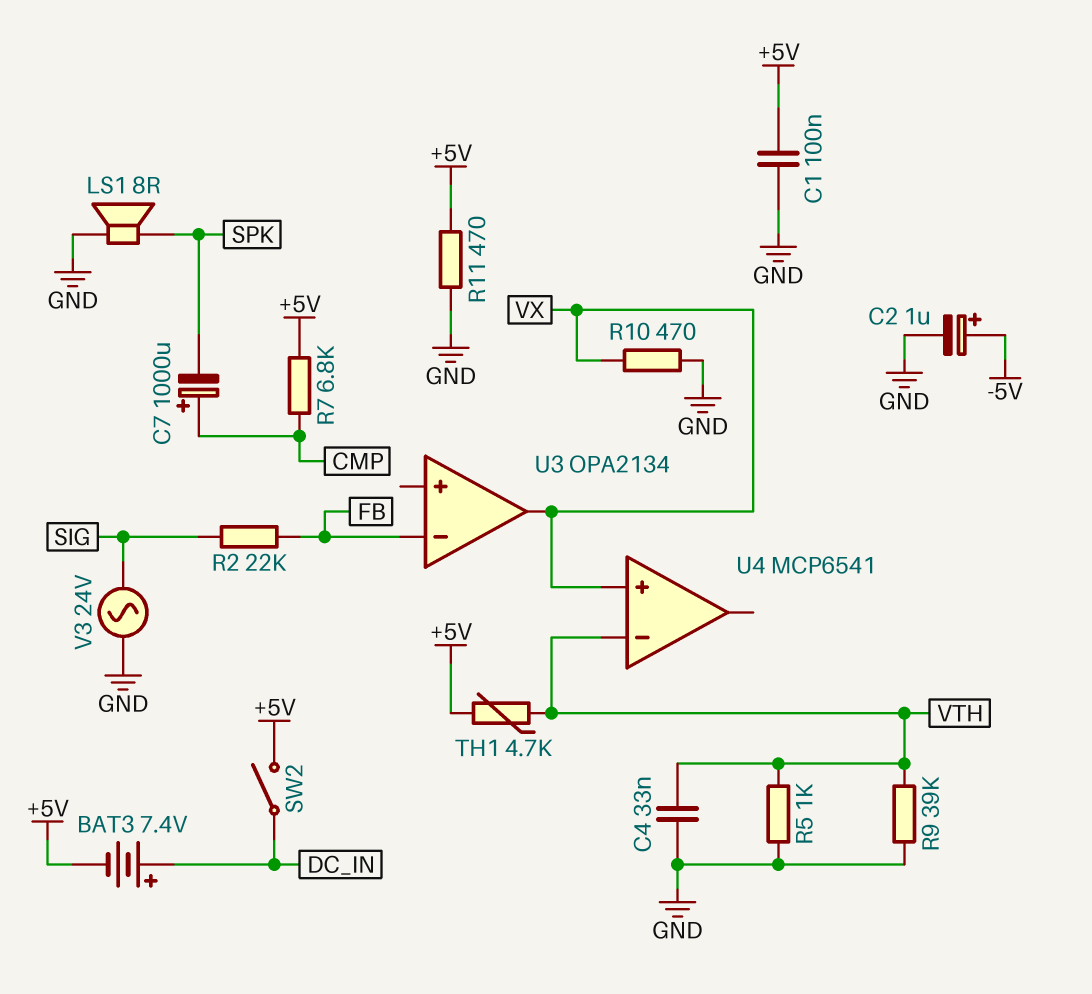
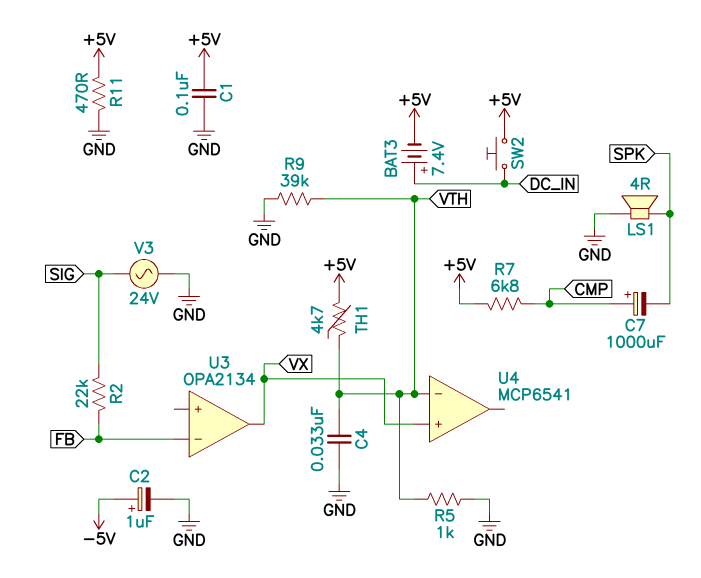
LS1: speaker 8R (GND, SPK) -> speaker 4R (GND, SPK)
R10: 470 (GND, VX) -> none
SW2: switch (+5V, DC_IN) -> button (+5V, DC_IN)

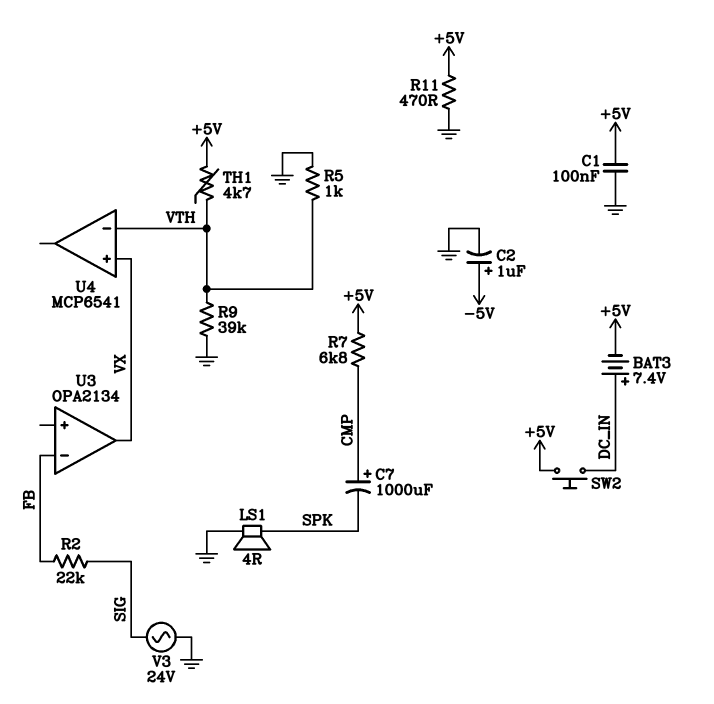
C4: 33nF (GND, VTH) -> none

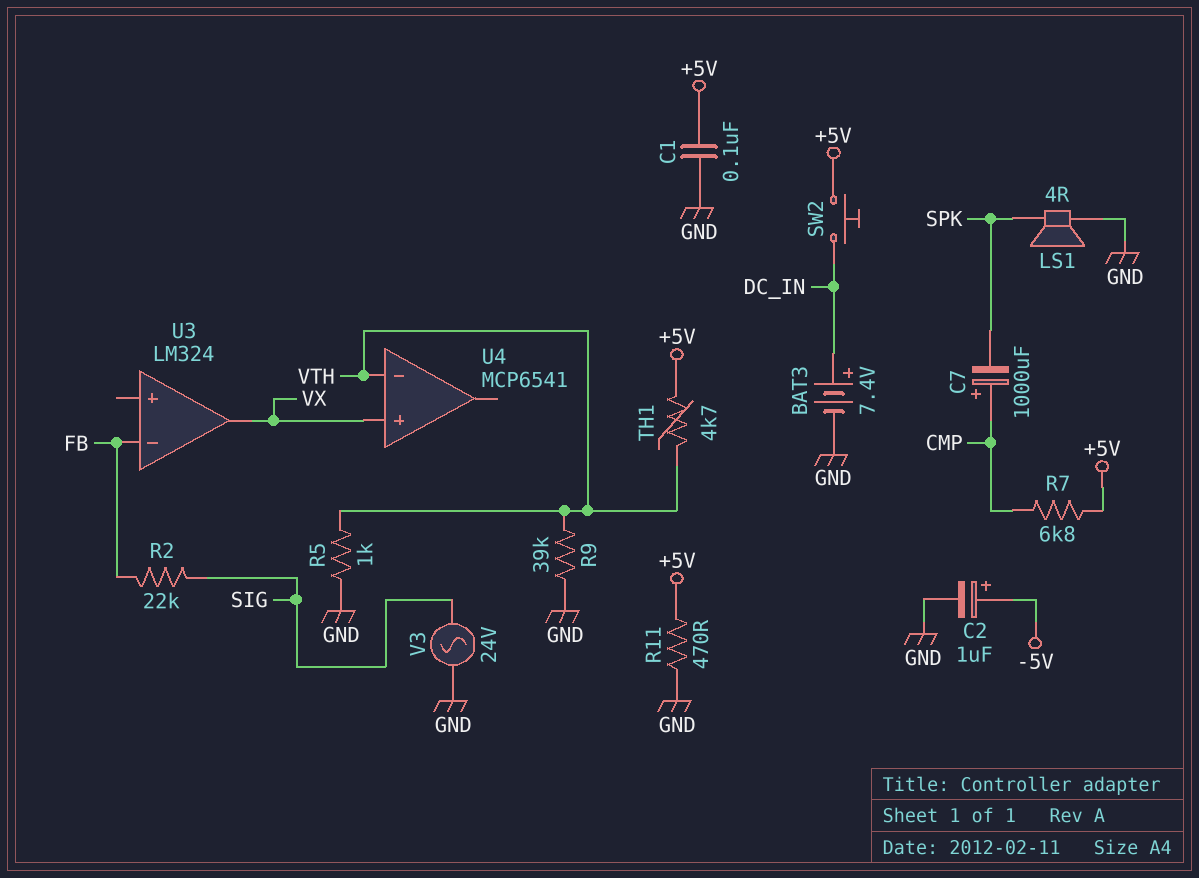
BAT3: 7.4V (plus DC_IN, minus +5V) -> 7.4V (plus DC_IN, minus GND)
U3: OPA2134 -> LM324

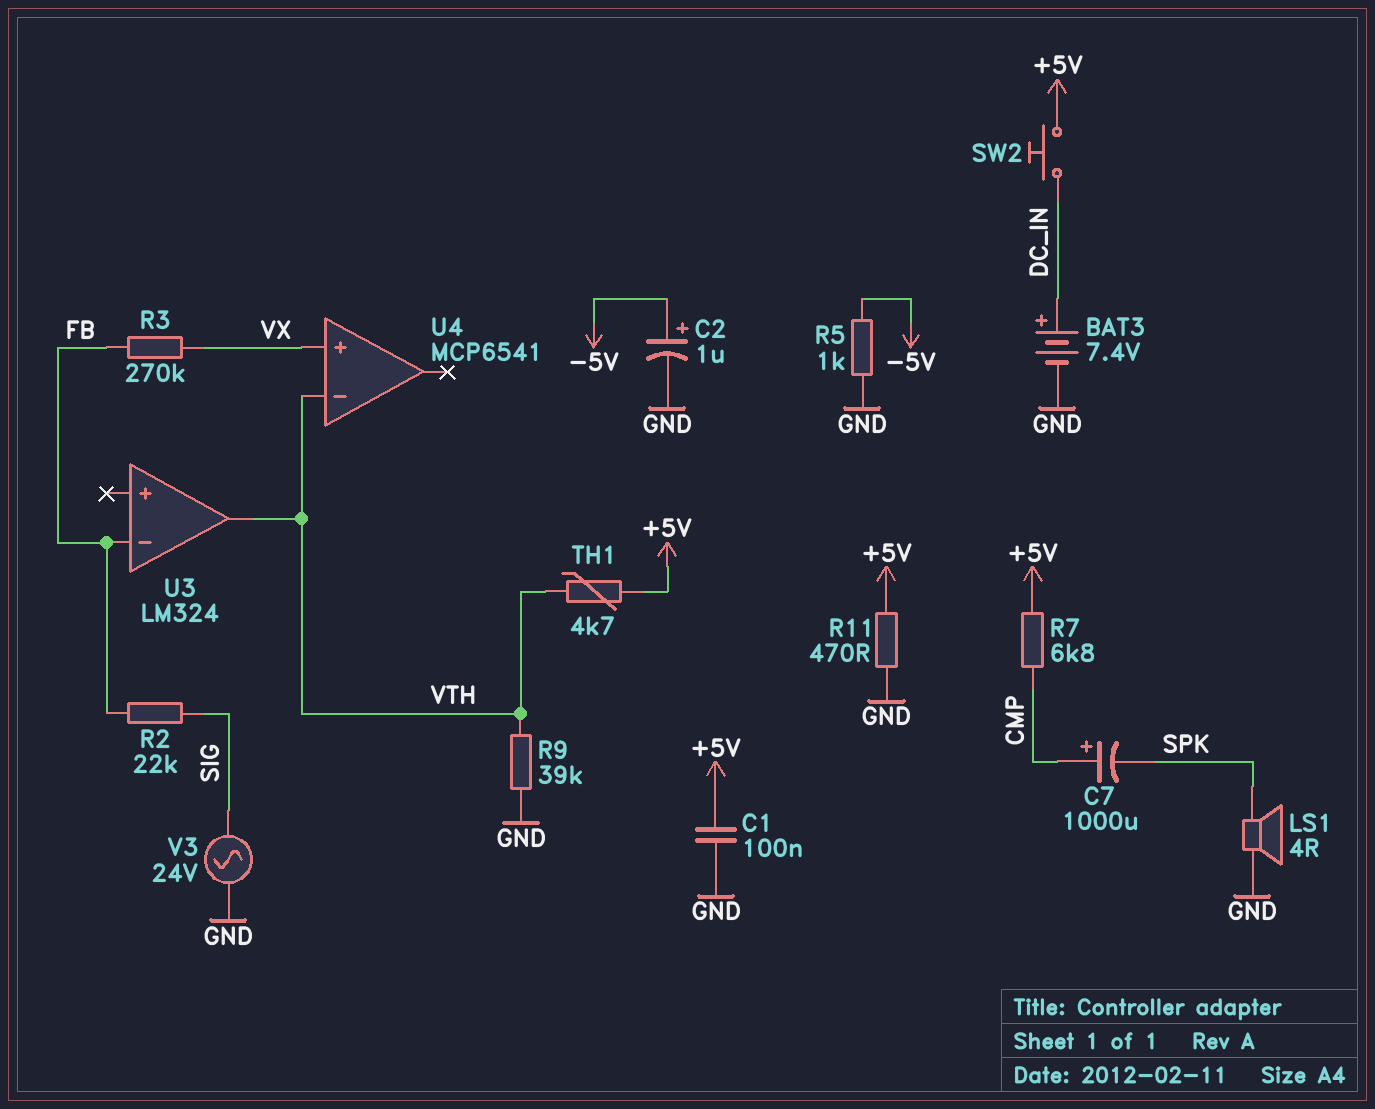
R3: none -> 270k (FB, VX)
R5: 1k (GND, VTH) -> 1k (-5V, GND)
U3 pin out: VX -> VTH

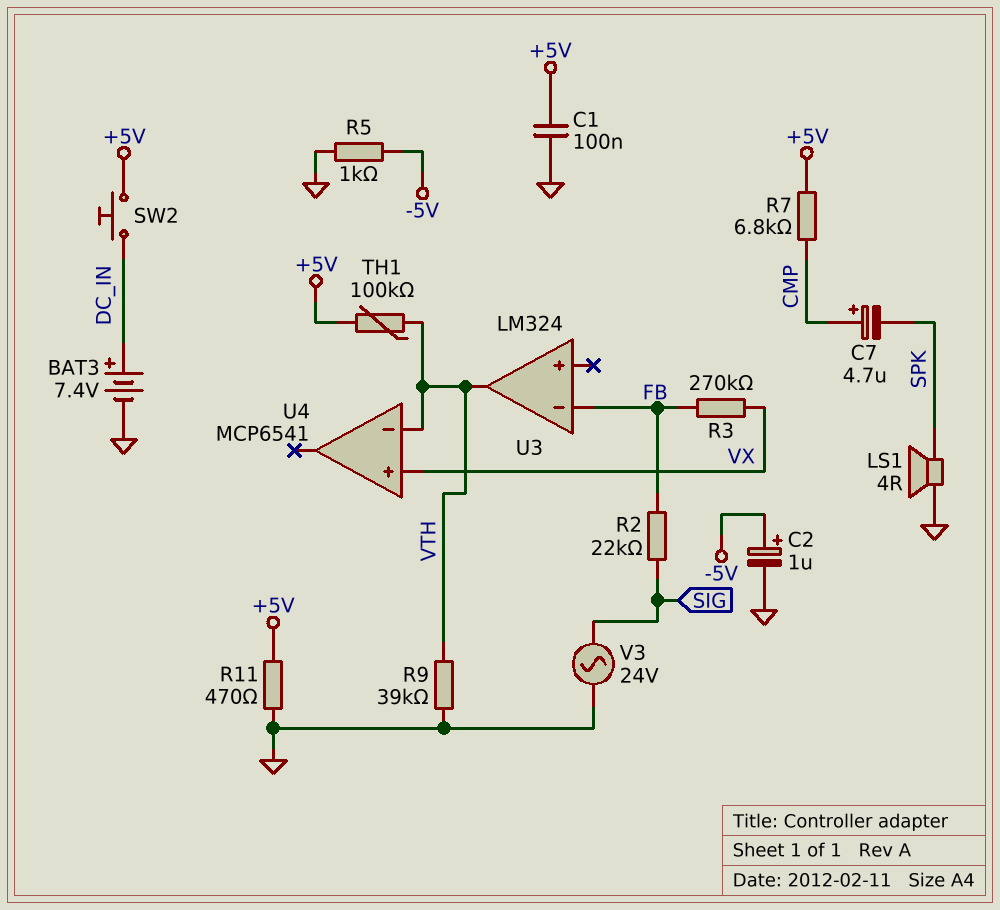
C7: 1000uF (plus CMP, minus SPK) -> 4.7uF (plus CMP, minus SPK)
TH1: 4.7k (+5V, VTH) -> 100k (+5V, VTH)

